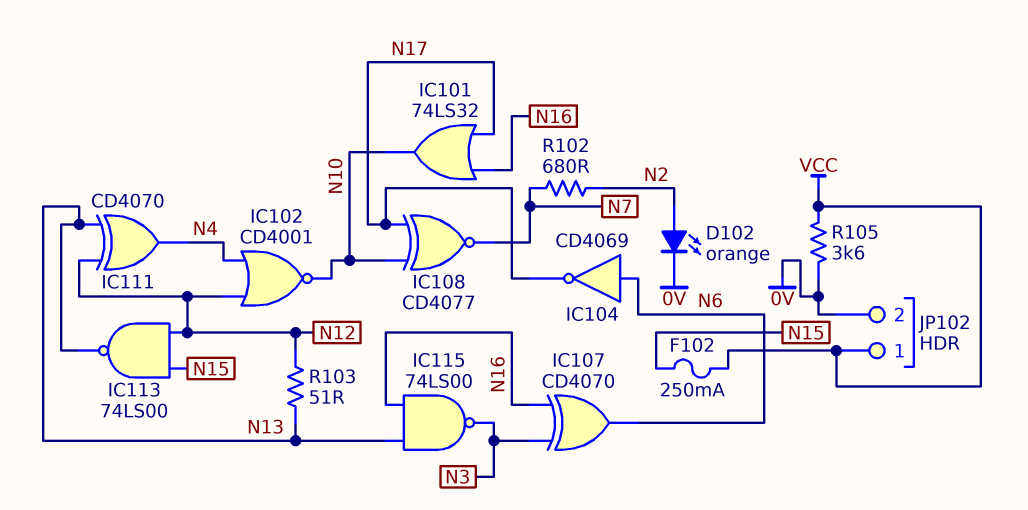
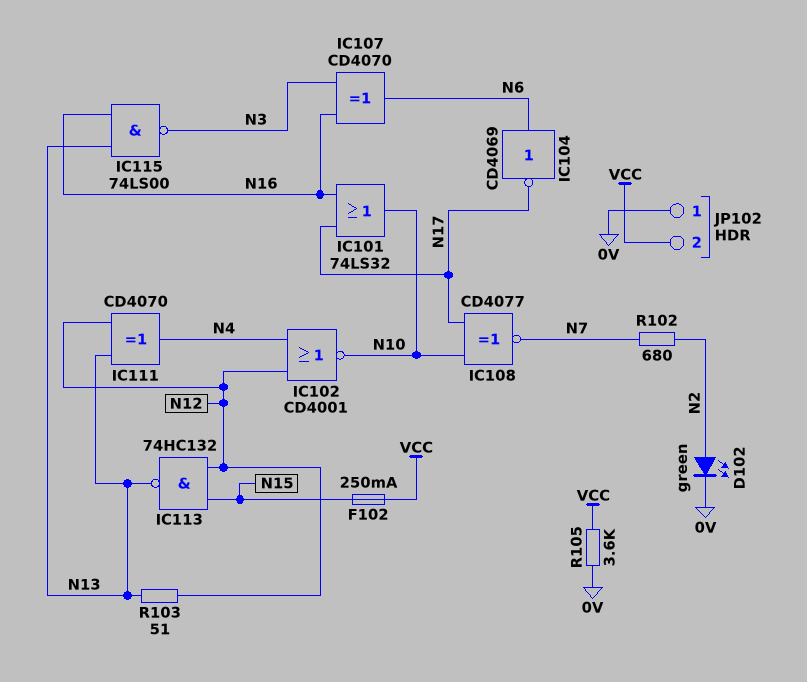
D102: LED orange (A N2, K 0V) -> LED green (A N2, K 0V)
IC113: NAND 74LS00 (in N12, in N15, out N13) -> NAND 74HC132 (in N12, in N15, out N13)
JP102 pin 1: VCC -> 0V
JP102 pin 2: 0V -> VCC

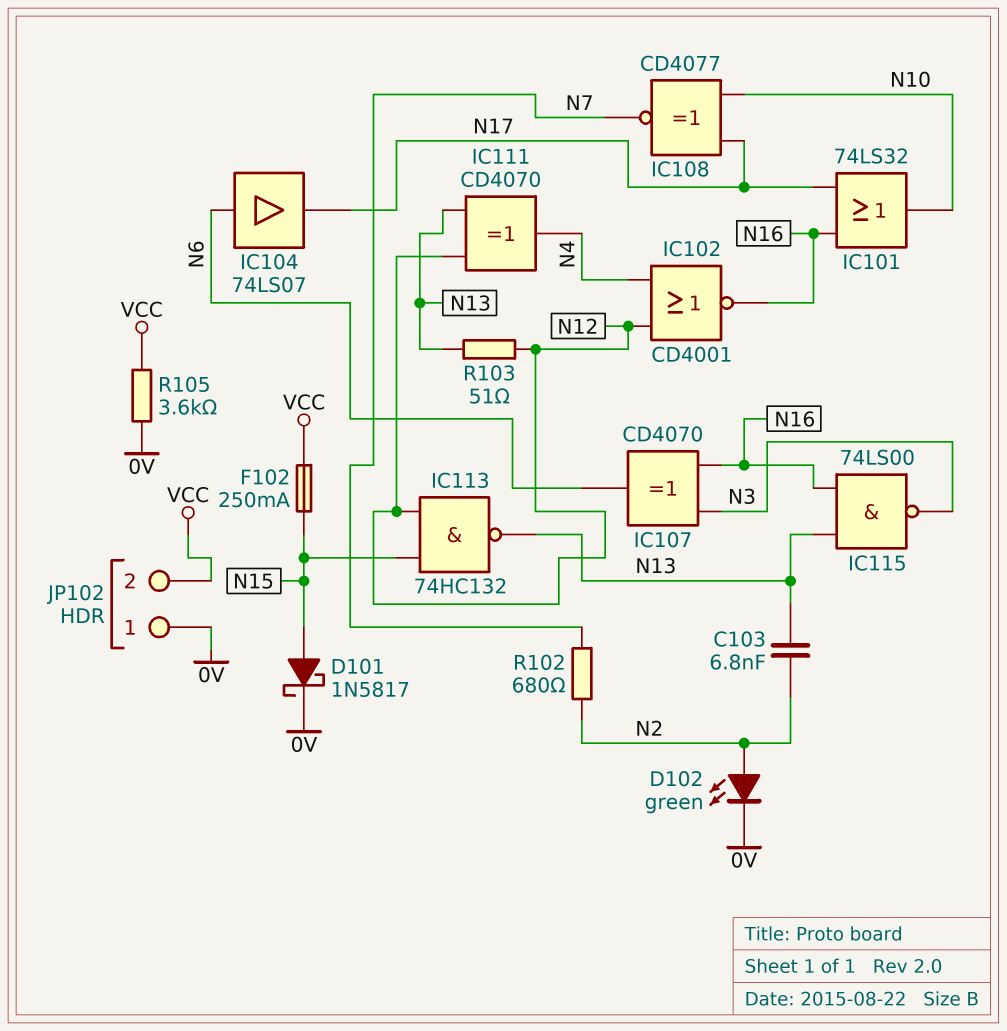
C103: none -> 6.8nF (N2, N13)
D101: none -> schottky 1N5817 (A N15, K 0V)
IC102: NOR CD4001 (in N4, in N12, out N10) -> NOR CD4001 (in N4, in N12, out N16)
IC104: NOT CD4069 (in N6, out N17) -> buffer 74LS07 (in N6, out N17)

